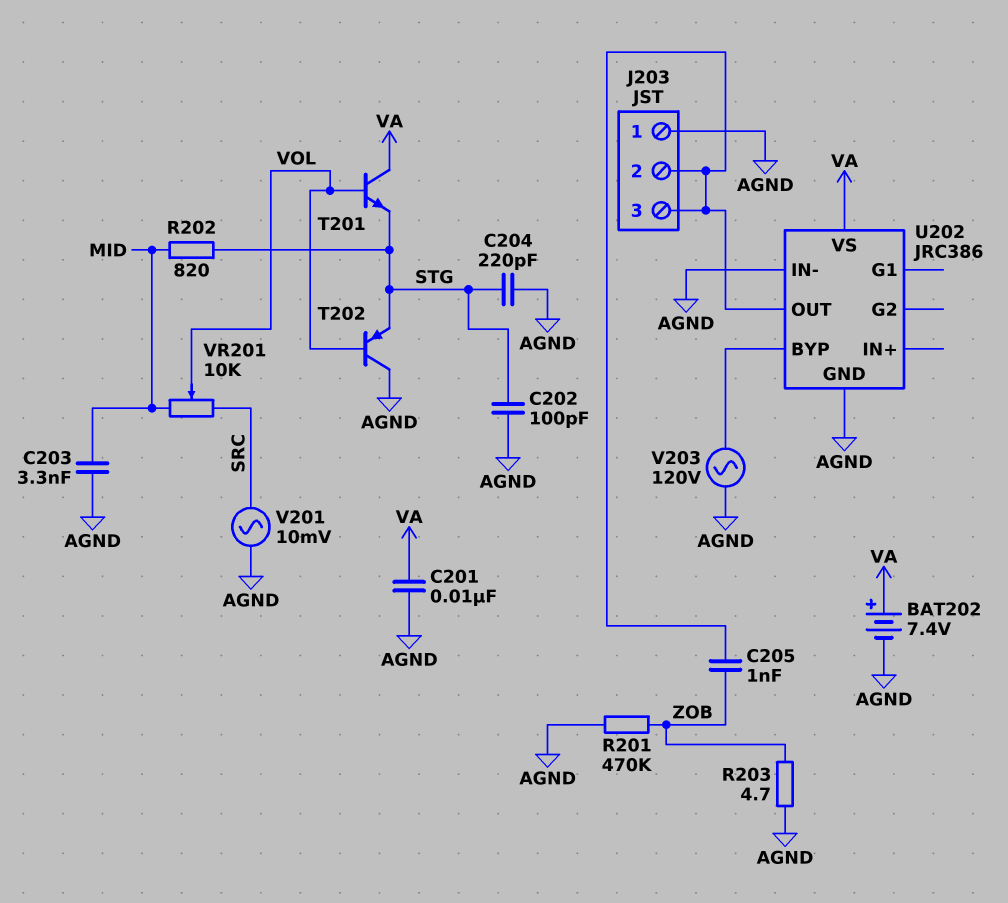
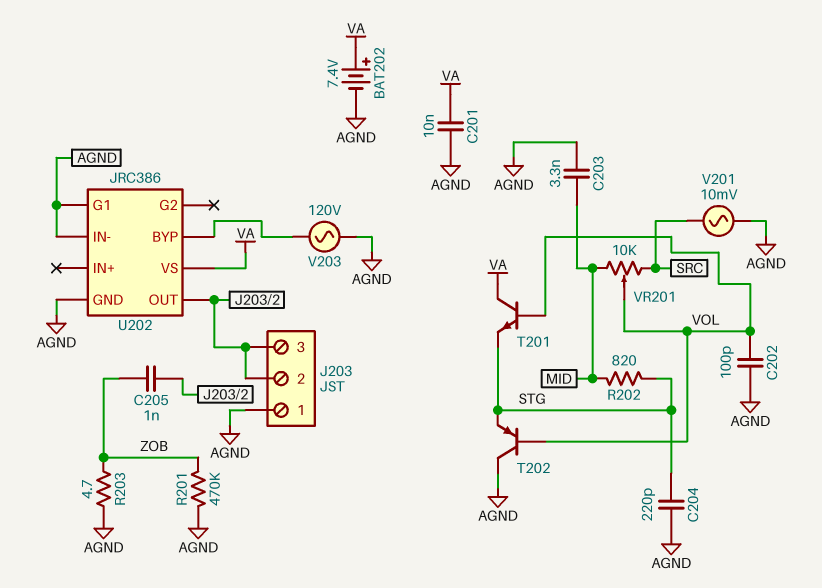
C202: 100pF (AGND, STG) -> 100pF (AGND, VOL)
U202 pin G1: none -> AGND

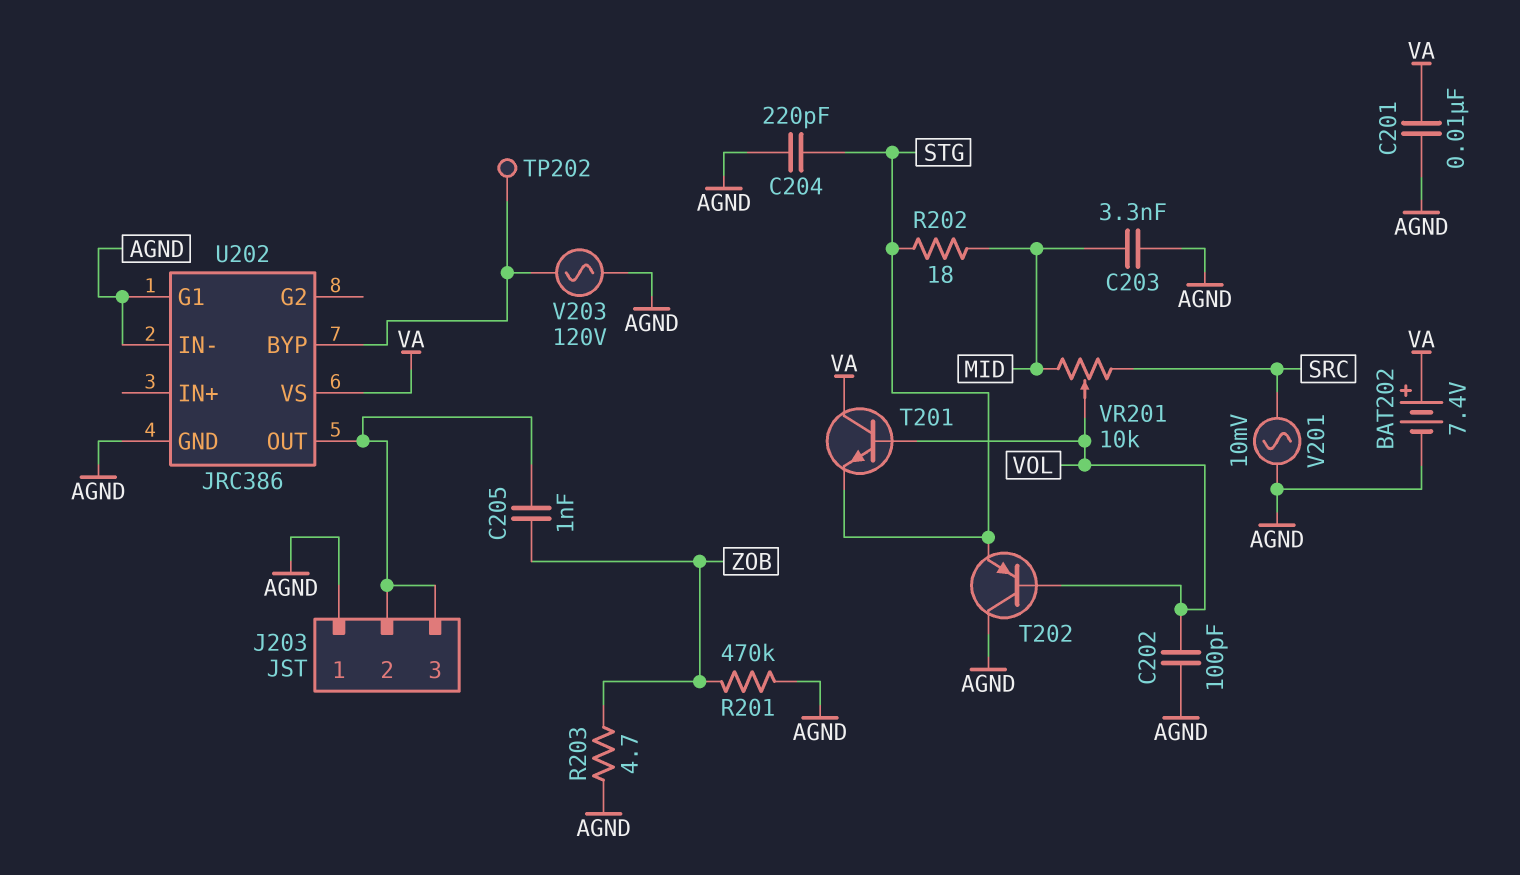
R202: 820 (MID, STG) -> 18 (MID, STG)
TP202: none -> test point (U202/BYP)

